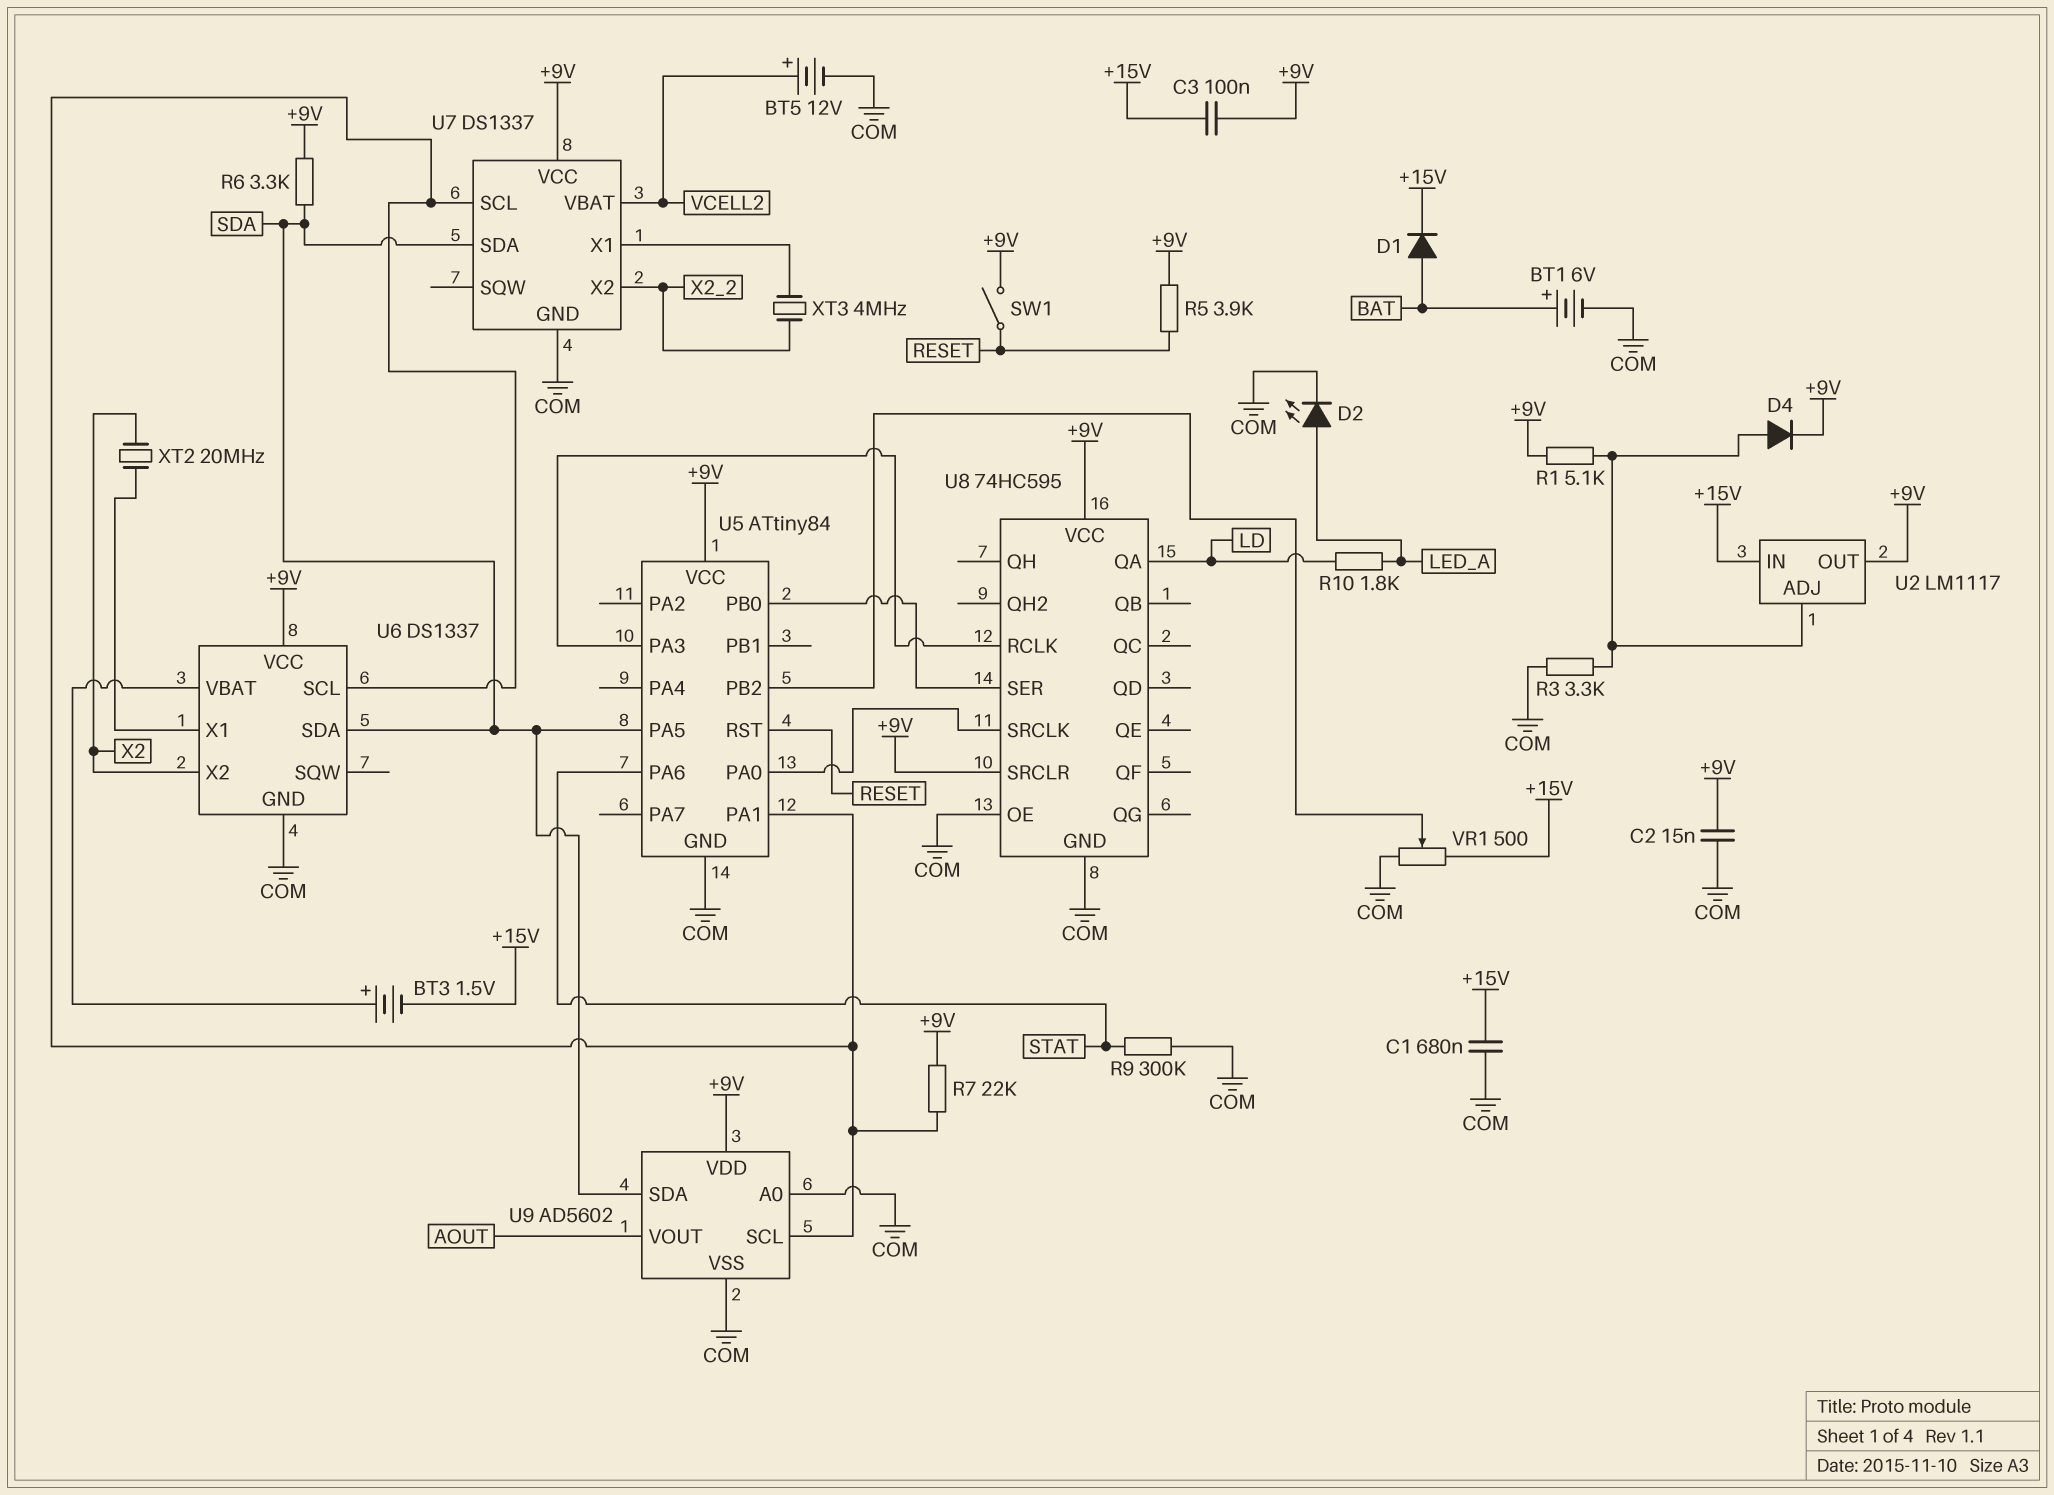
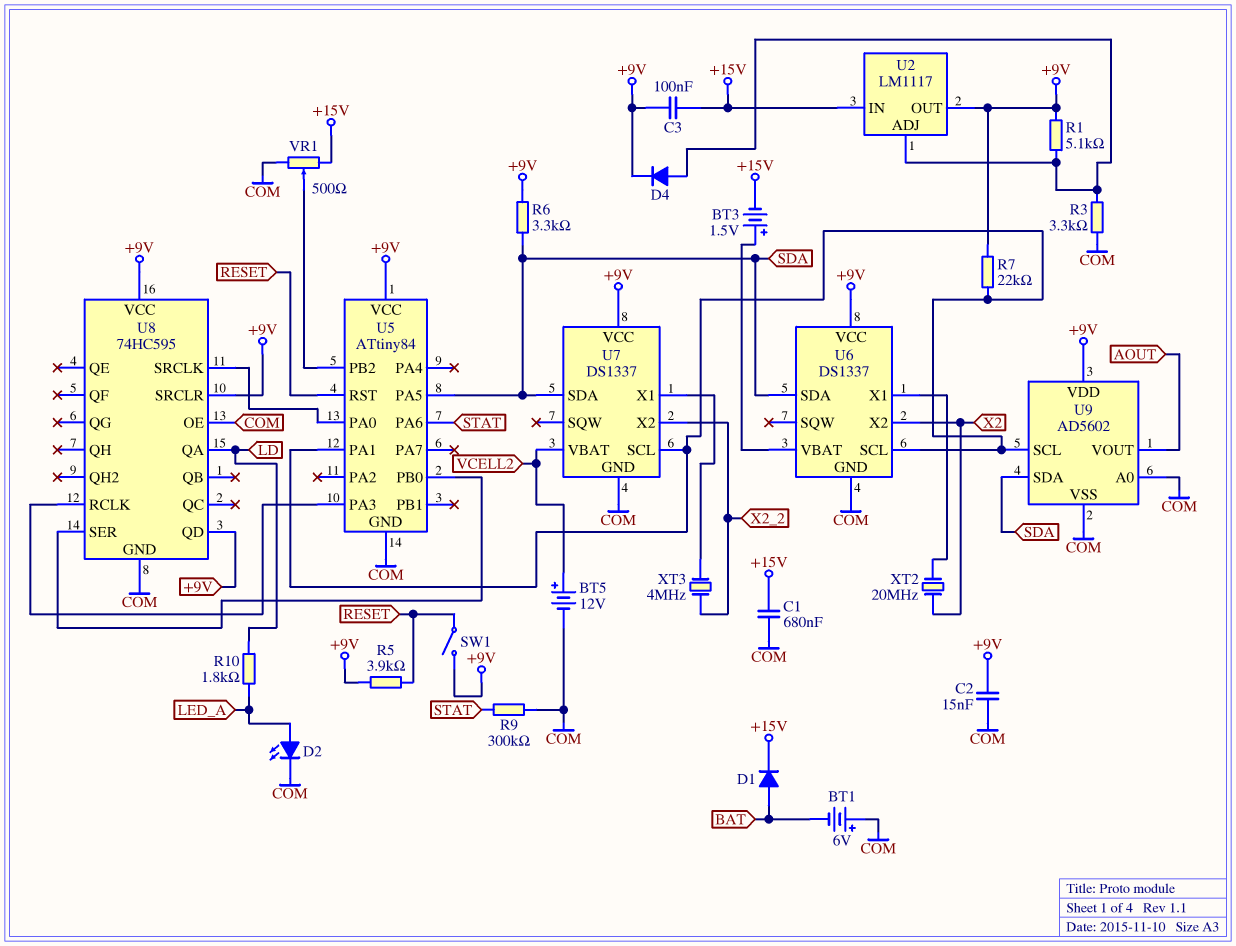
BT1: 6V (plus BAT, minus COM) -> 6V (plus COM, minus BAT)
U8 pin QD: none -> +9V

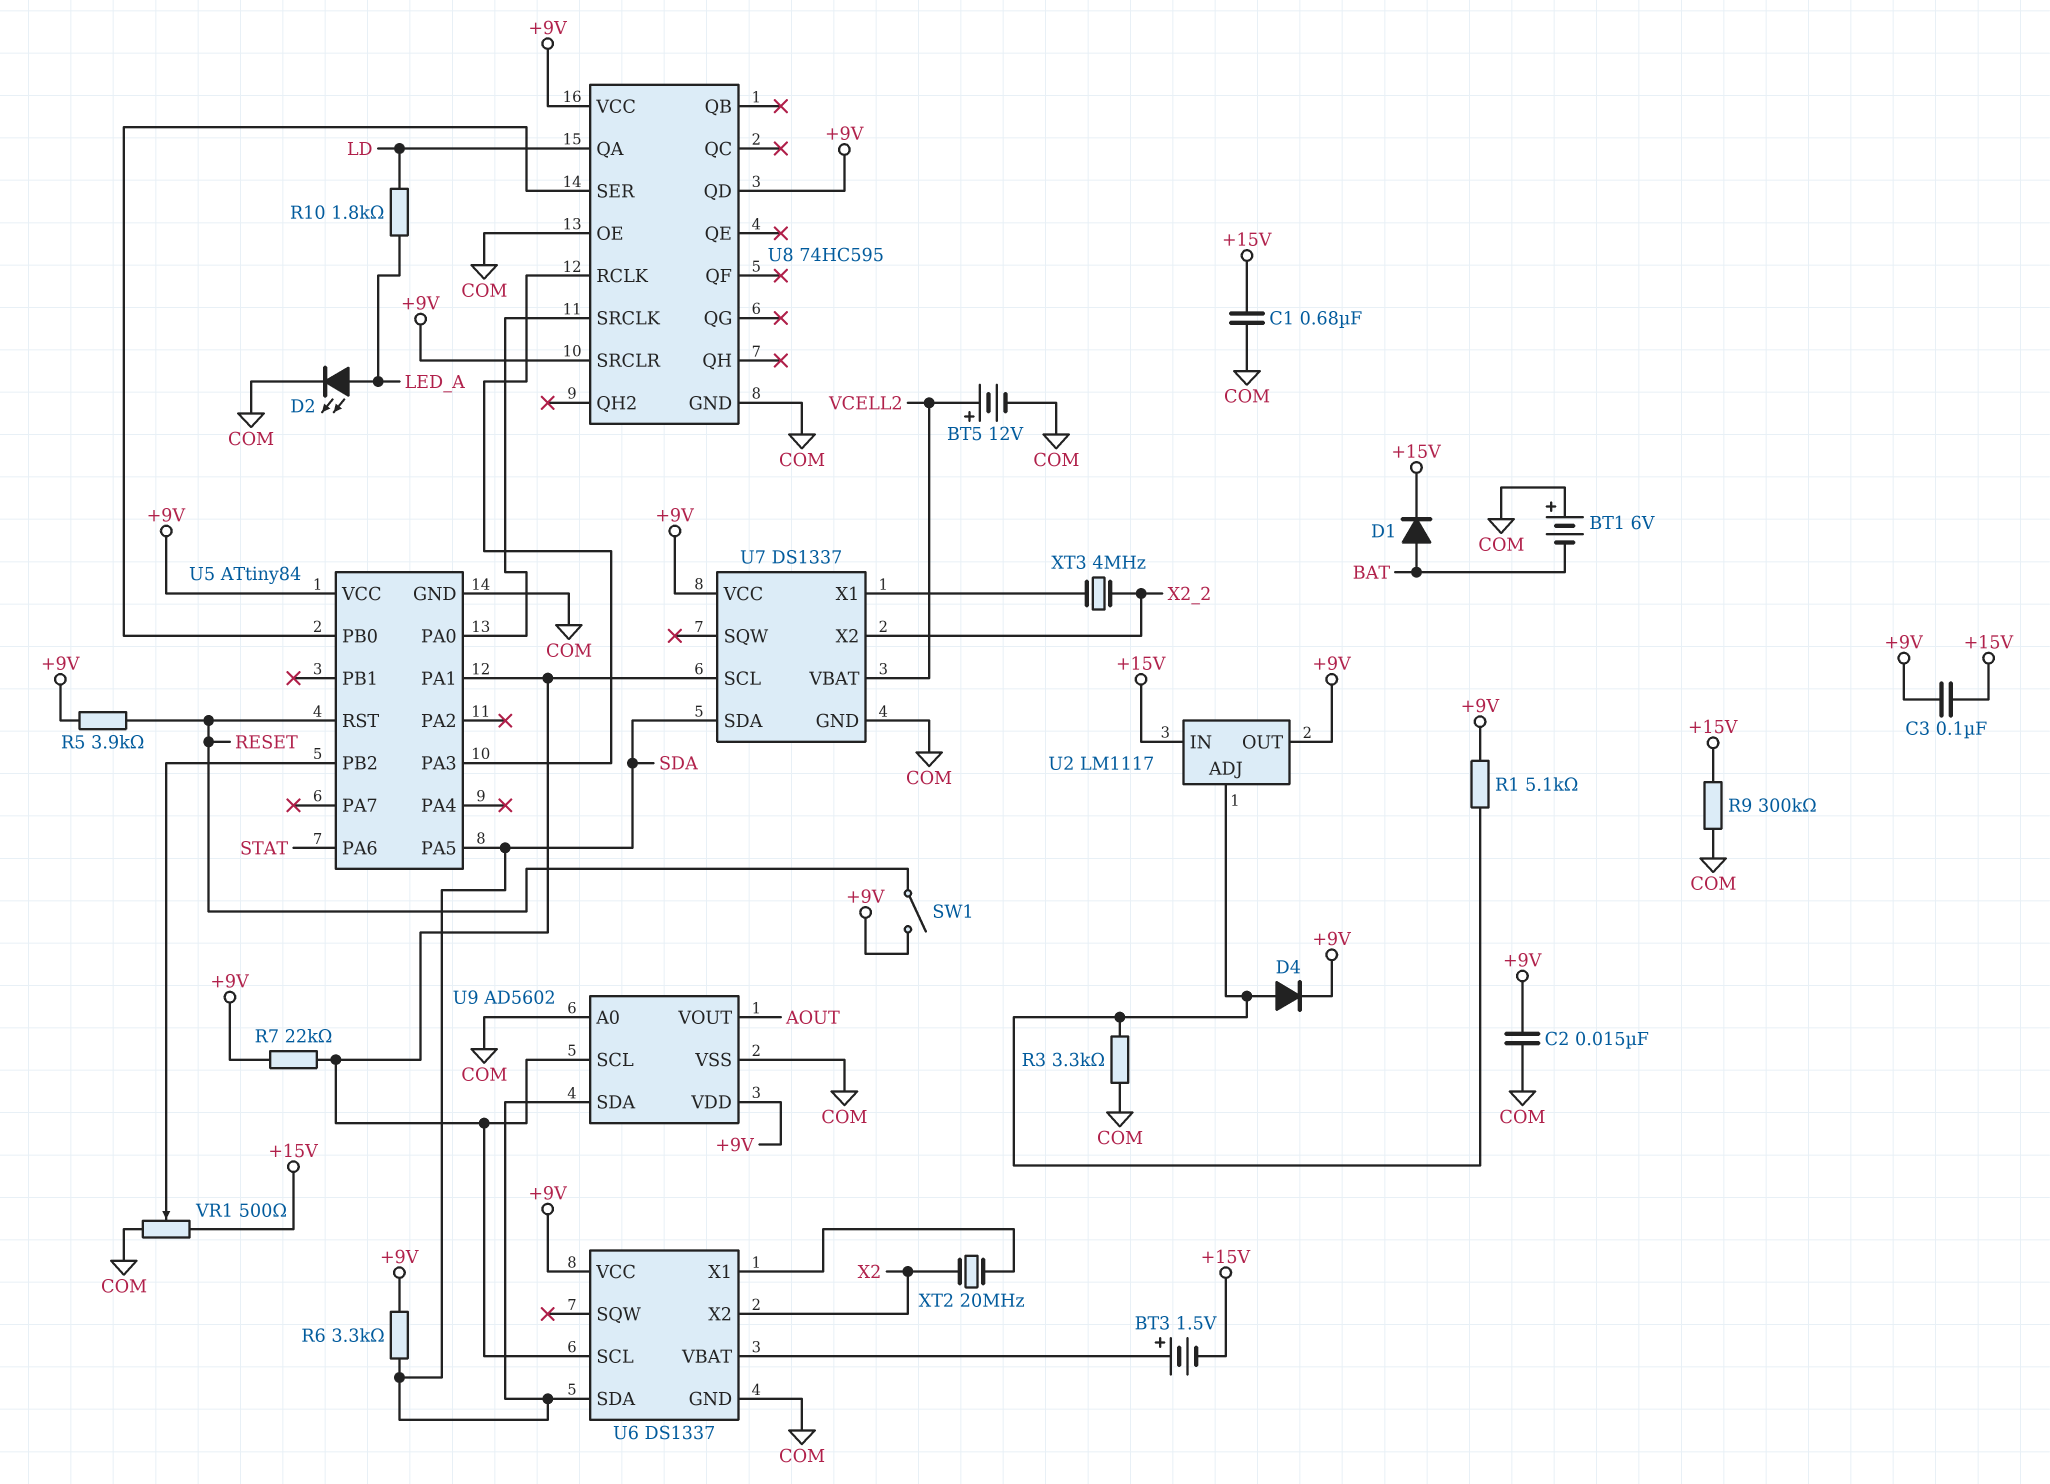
R9: 300k (COM, STAT) -> 300k (+15V, COM)

